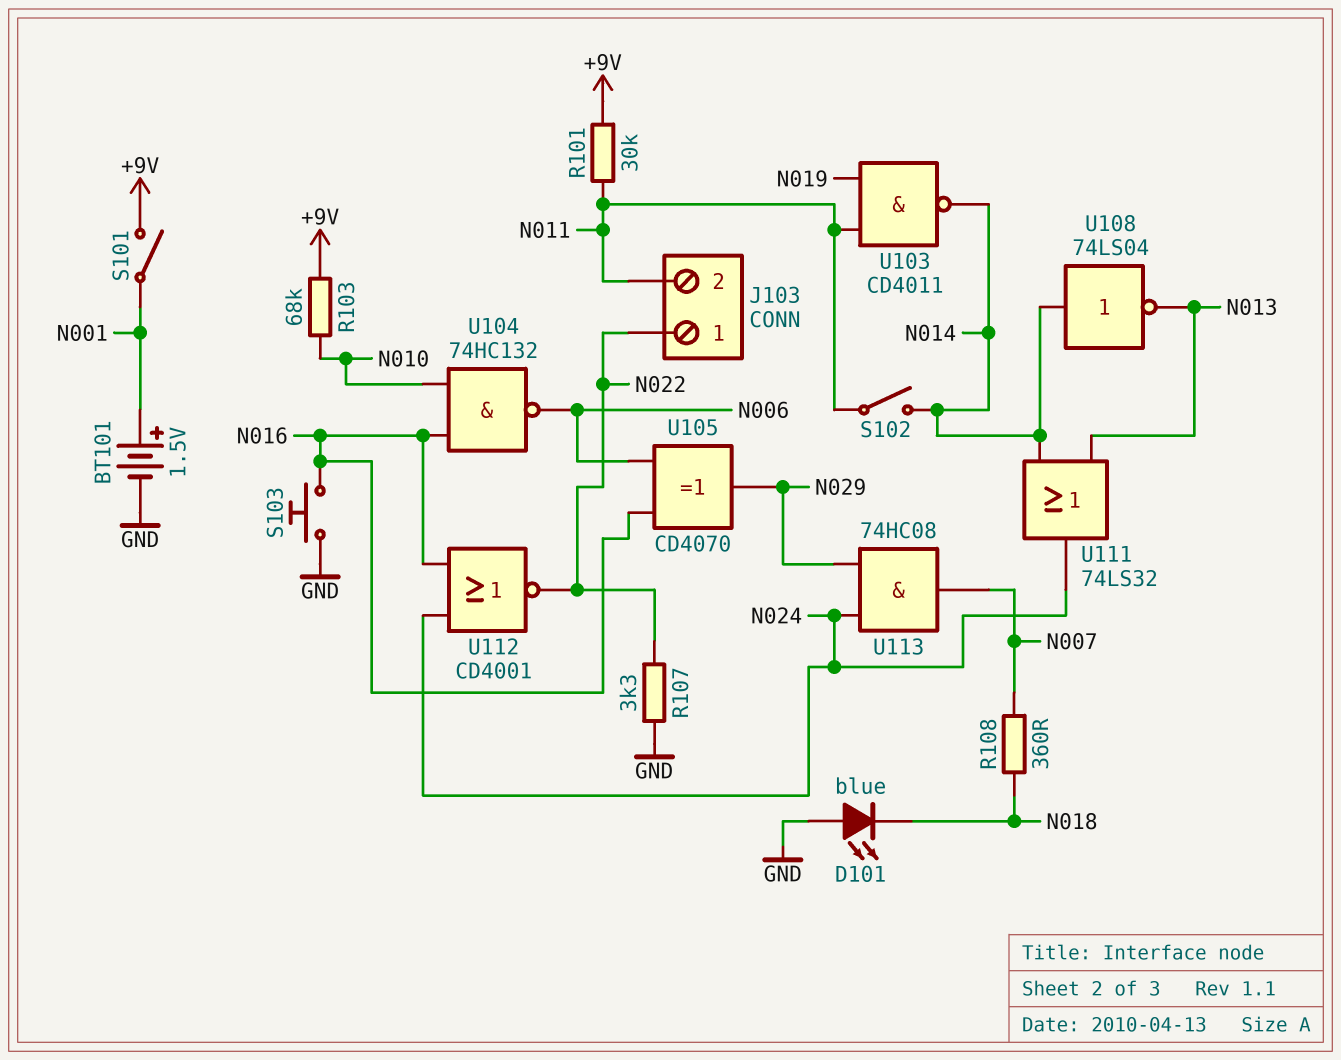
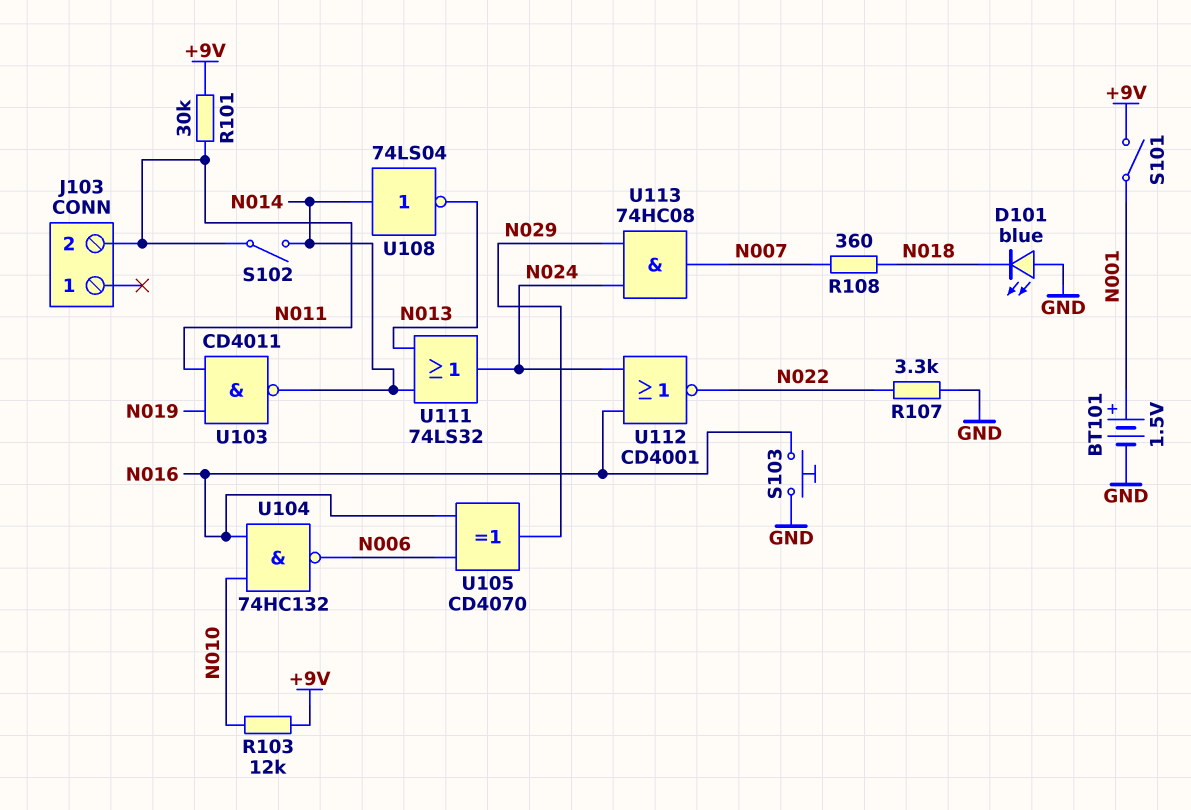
J103 pin 1: N022 -> none
R103: 68k (+9V, N010) -> 12k (+9V, N010)

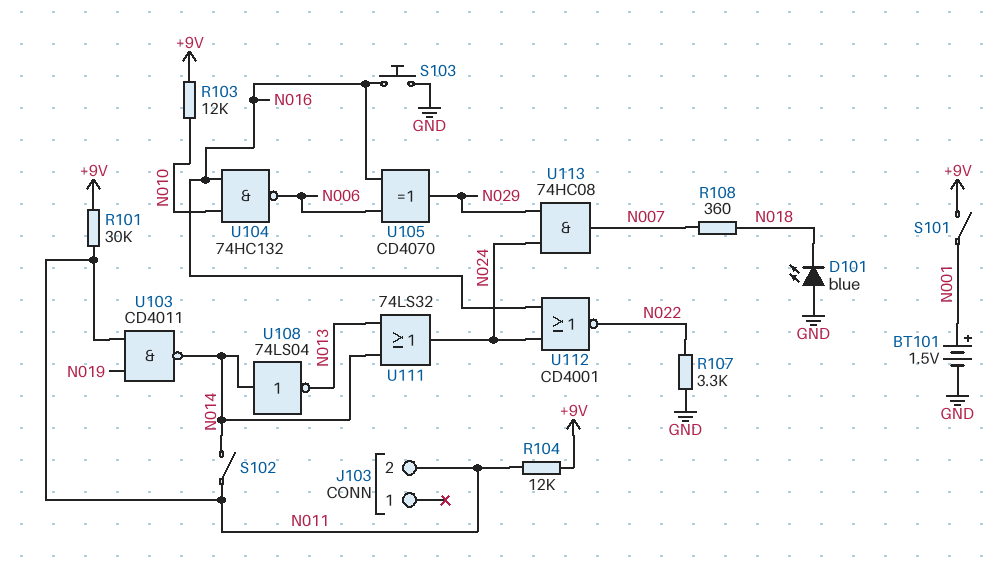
R104: none -> 12k (+9V, N011)

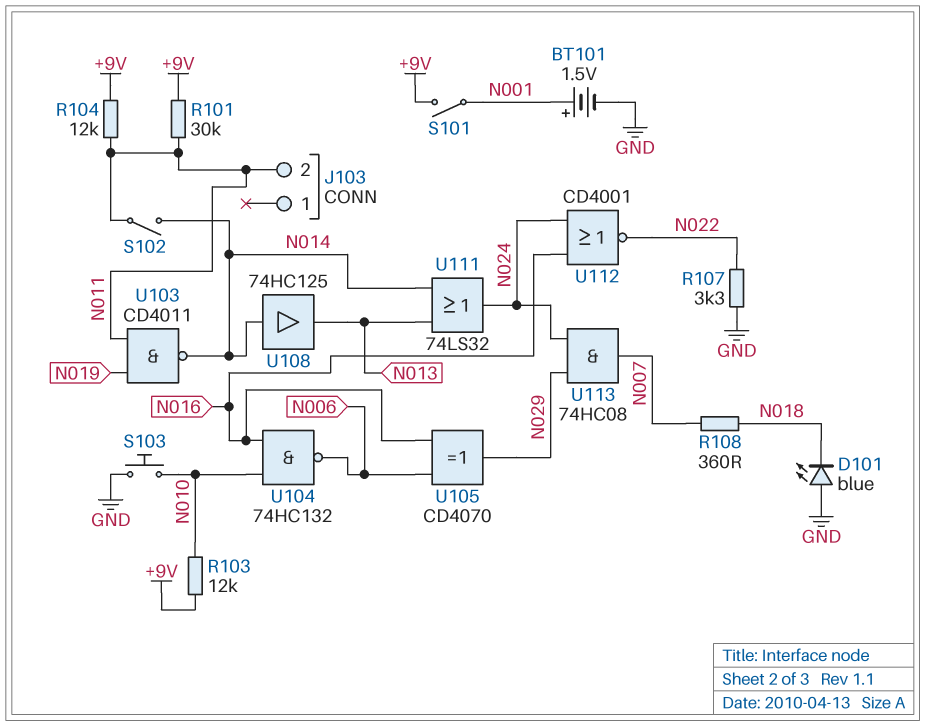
S103: button (GND, N016) -> button (GND, N010)
U108: NOT 74LS04 (in N014, out N013) -> buffer 74HC125 (in N014, out N013)

